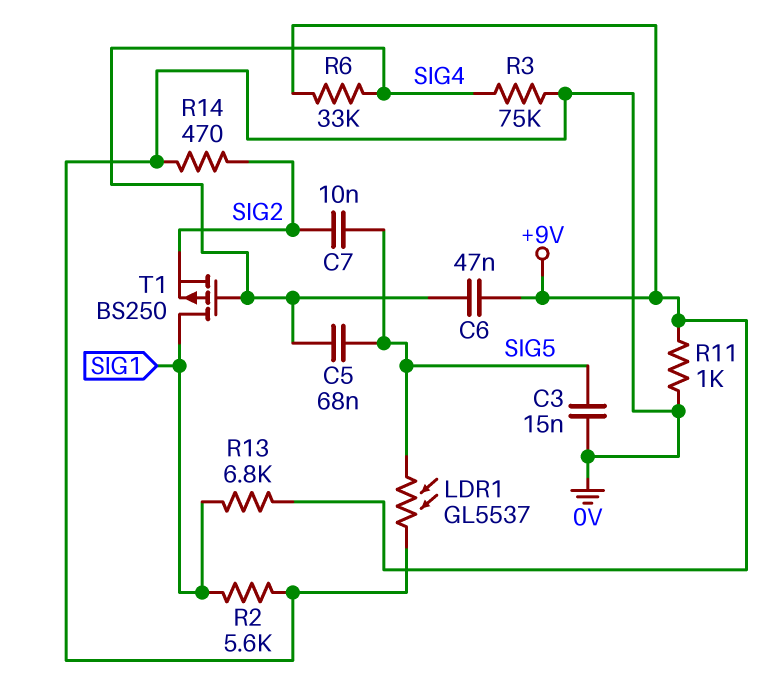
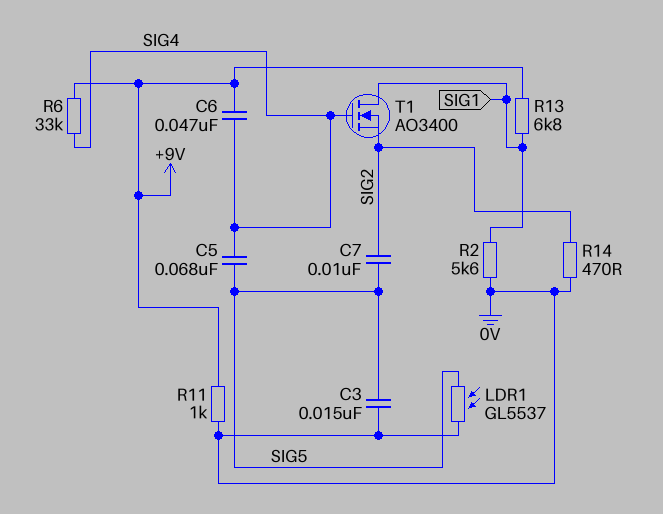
R3: 75k (0V, SIG4) -> none
T1: PMOS BS250 (G SIG4, D SIG1, S SIG2) -> NMOS AO3400 (G SIG4, D SIG1, S SIG2)

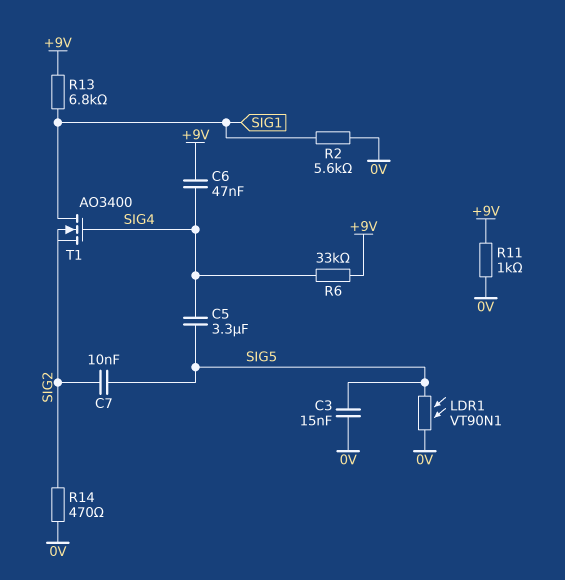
C5: 68nF (SIG4, SIG5) -> 3.3uF (SIG4, SIG5)
LDR1: GL5537 (0V, SIG5) -> VT90N1 (0V, SIG5)

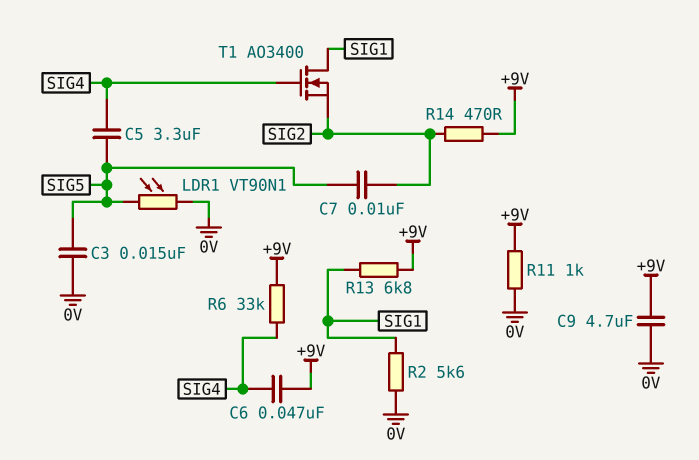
C9: none -> 4.7uF (+9V, 0V)
R14: 470 (0V, SIG2) -> 470 (+9V, SIG2)

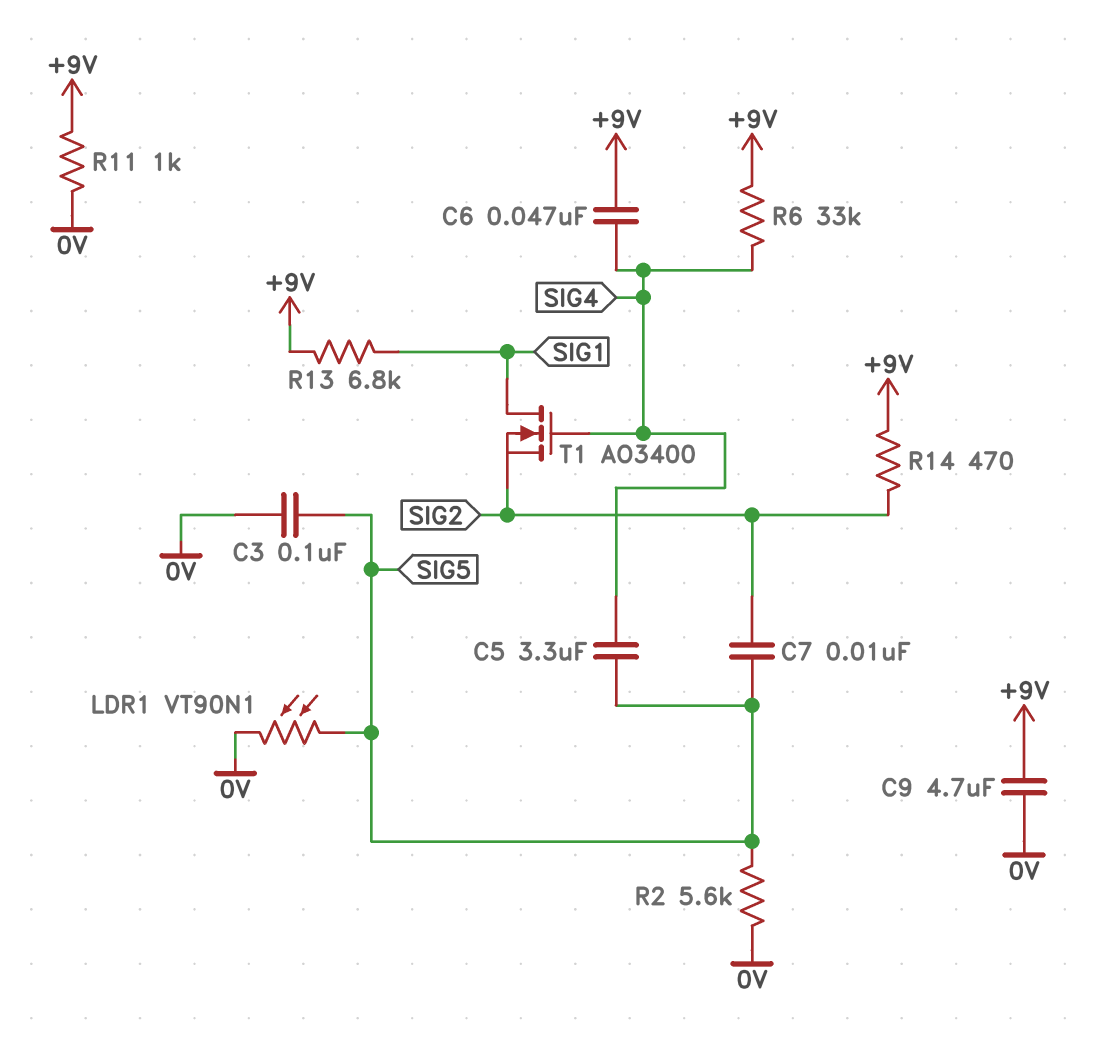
C3: 15nF (0V, SIG5) -> 100nF (0V, SIG5)
R2: 5.6k (0V, SIG1) -> 5.6k (0V, SIG5)

